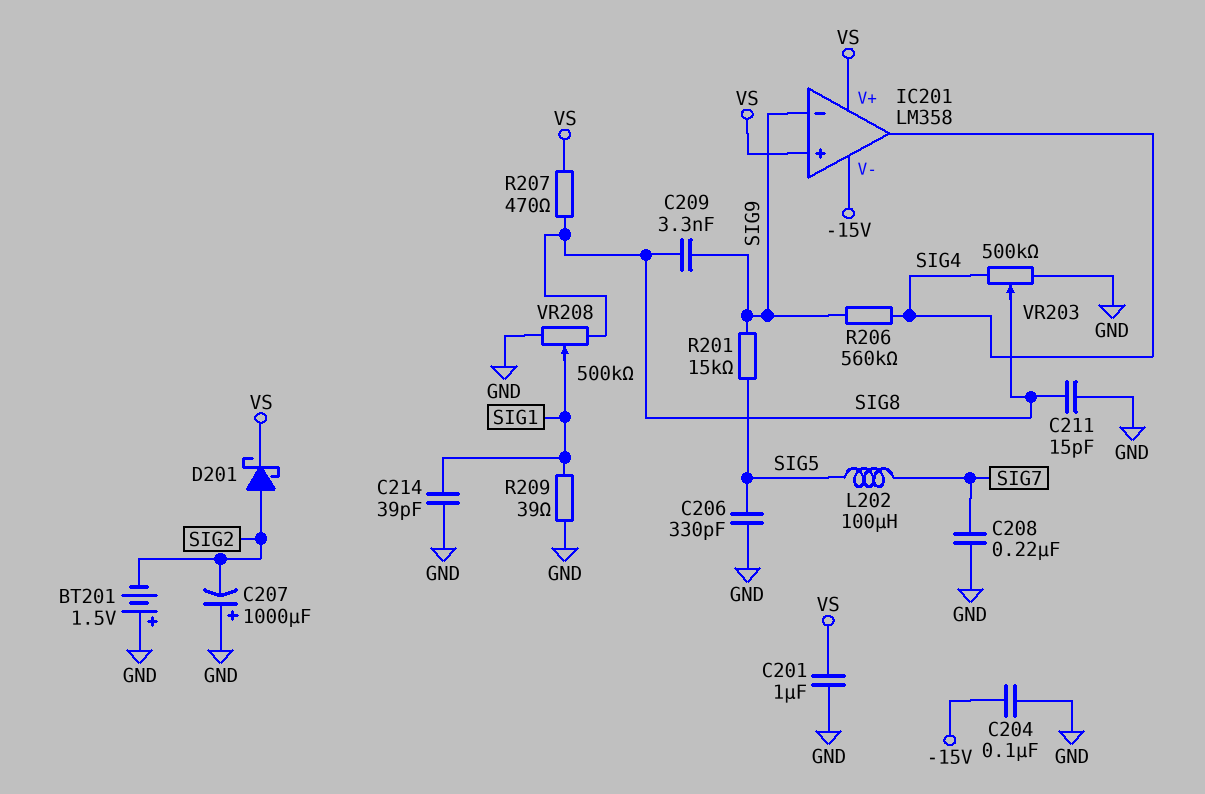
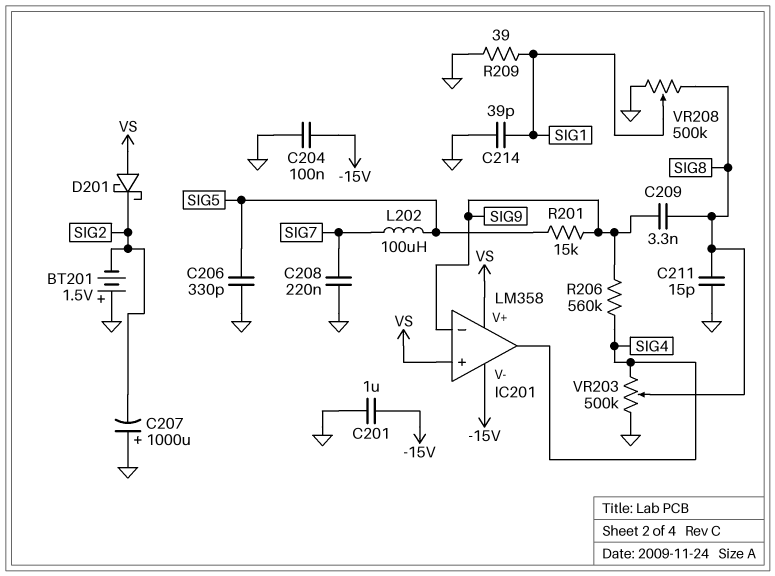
C201: 1uF (GND, VS) -> 1uF (-15V, GND)
D201: schottky (A SIG2, K VS) -> schottky (A VS, K SIG2)
R207: 470 (SIG8, VS) -> none

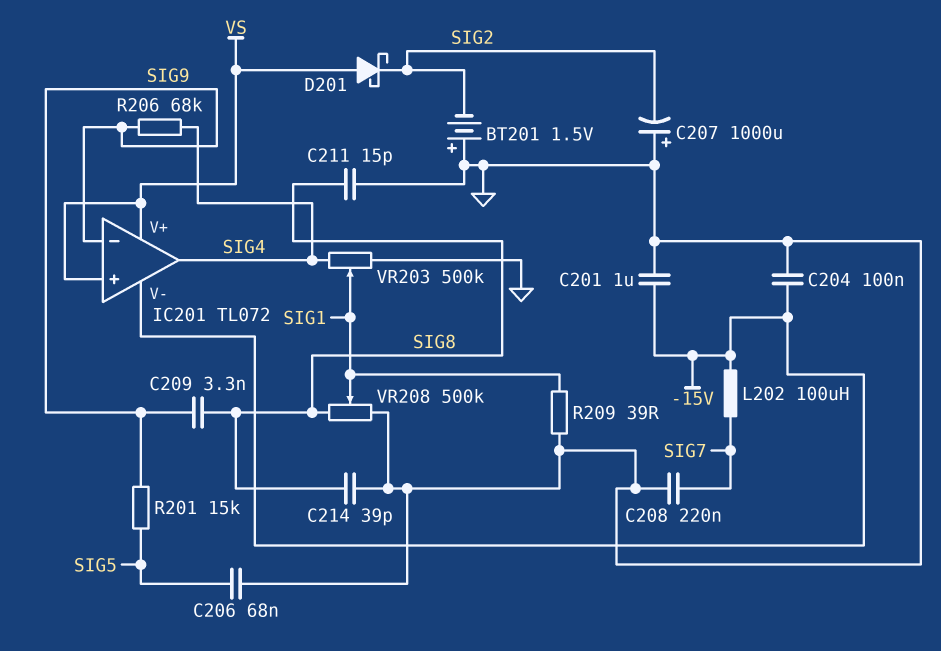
C206: 330pF (GND, SIG5) -> 68nF (GND, SIG5)
C214: 39pF (GND, SIG1) -> 39pF (GND, SIG8)
IC201: LM358 -> TL072
L202: 100uH (SIG5, SIG7) -> 100uH (-15V, SIG7)
R206: 560k (SIG4, SIG9) -> 68k (SIG4, SIG9)
VR203: 500k (GND, SIG4, wiper SIG8) -> 500k (GND, SIG4, wiper SIG1)

